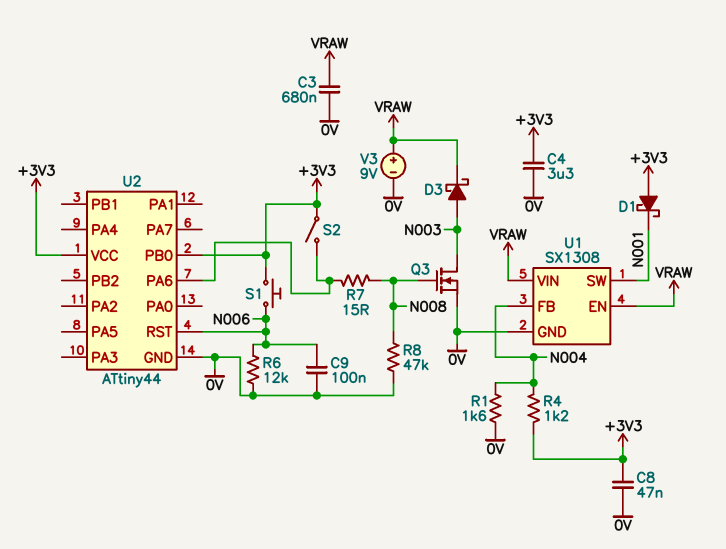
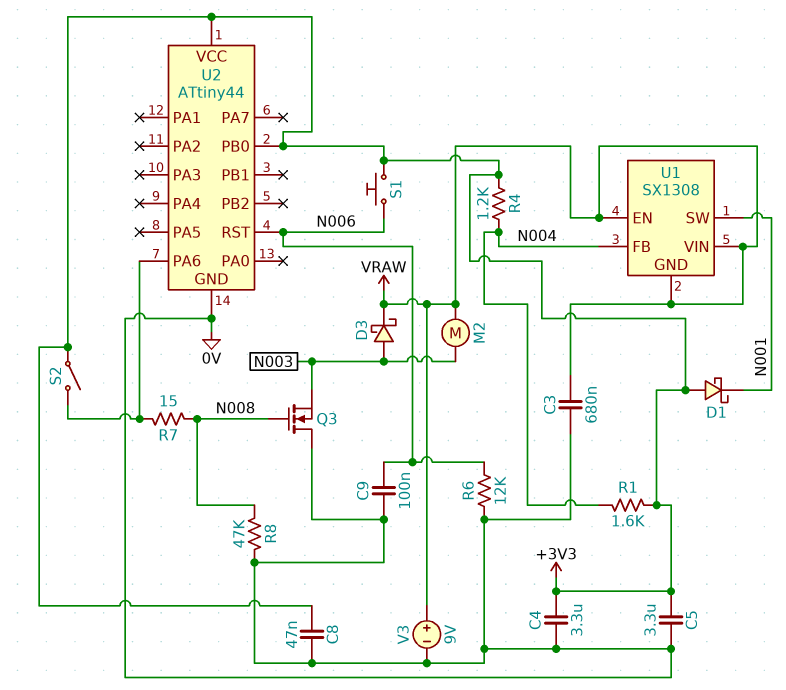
C5: none -> 3.3uF (+3V3, 0V)
M2: none -> motor (N003, VRAW)
Q3: NMOS (G N008, D N003, S 0V) -> NMOS (G N008, D 0V, S N003)
R1: 1.6k (0V, N004) -> 1.6k (+3V3, N004)
U1 pin GND: 0V -> VRAW

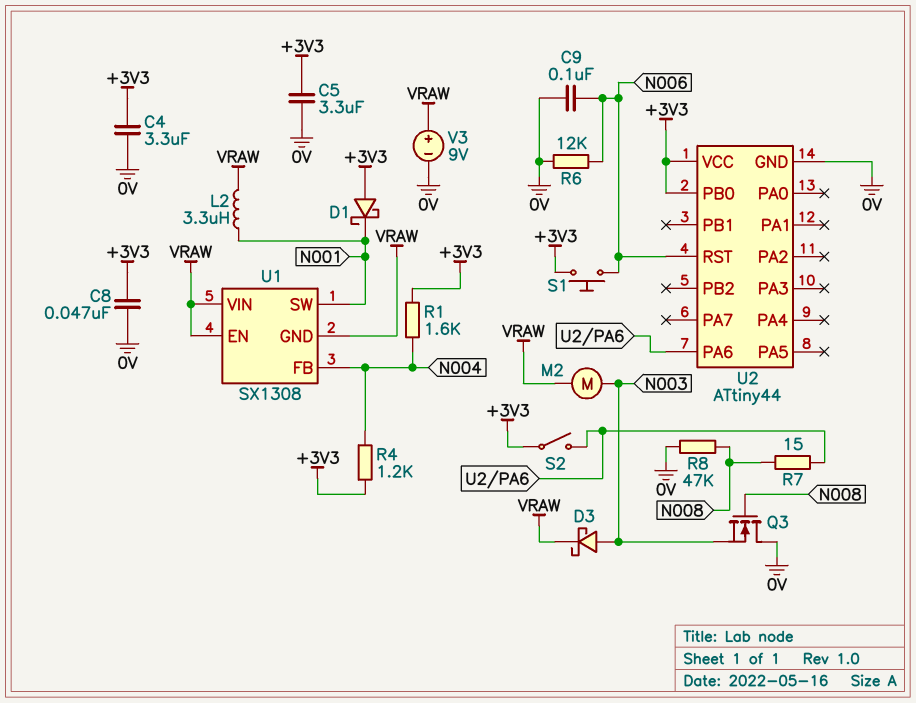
C3: 680nF (0V, VRAW) -> none
L2: none -> 3.3uH (N001, VRAW)

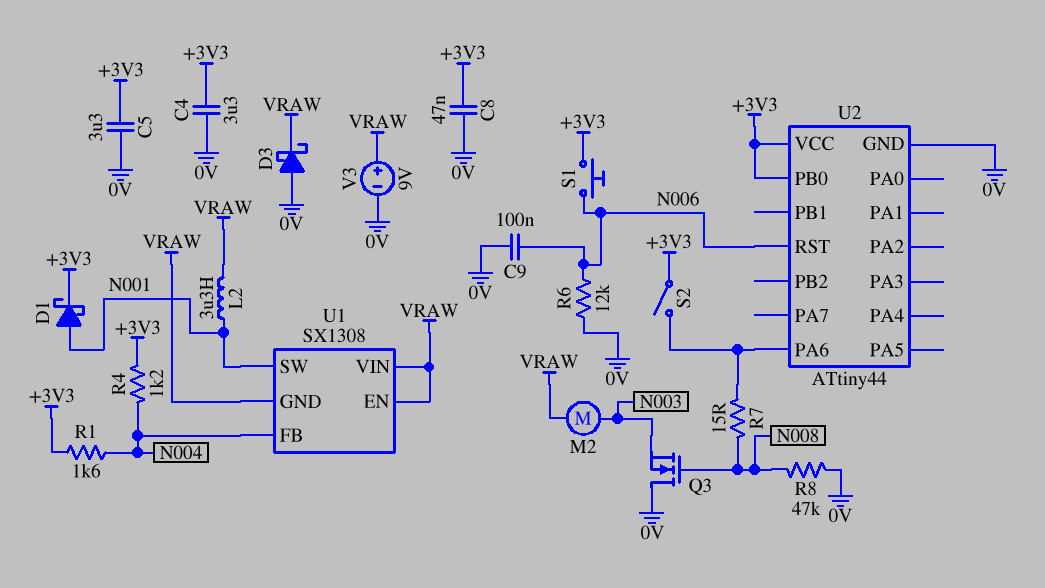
D1: schottky (A +3V3, K N001) -> schottky (A N001, K +3V3)
D3: schottky (A N003, K VRAW) -> schottky (A 0V, K VRAW)

